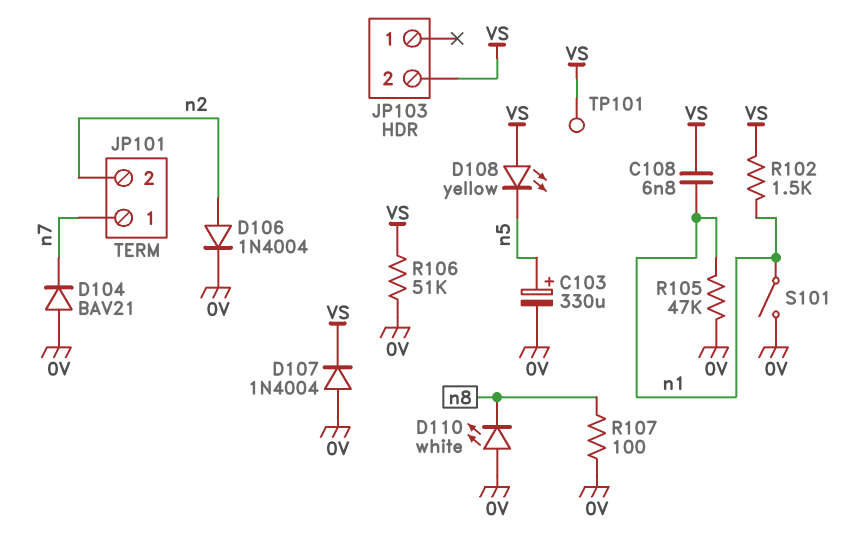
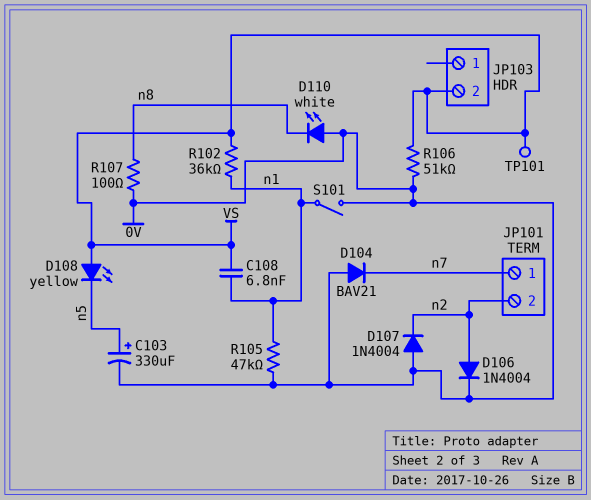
D107: diode 1N4004 (A 0V, K VS) -> diode 1N4004 (A 0V, K n2)
R102: 1.5k (VS, n1) -> 36k (VS, n1)

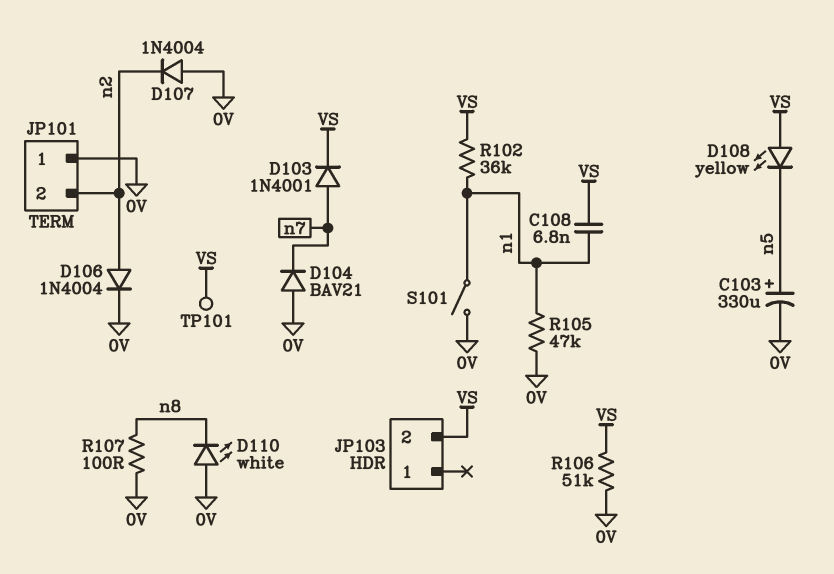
D103: none -> diode 1N4001 (A n7, K VS)
JP101 pin 1: n7 -> 0V

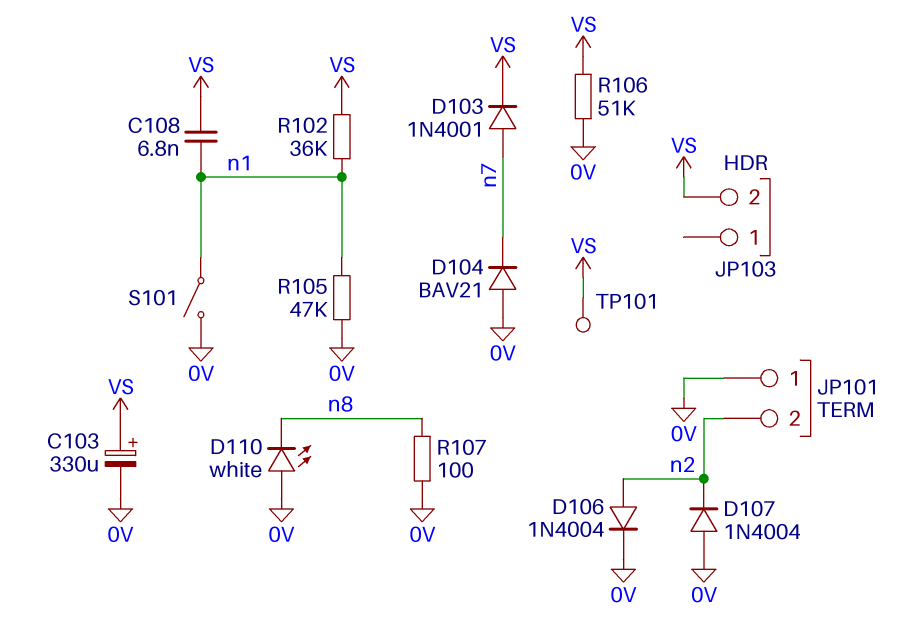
C103: 330uF (plus n5, minus 0V) -> 330uF (plus VS, minus 0V)
D108: LED yellow (A VS, K n5) -> none

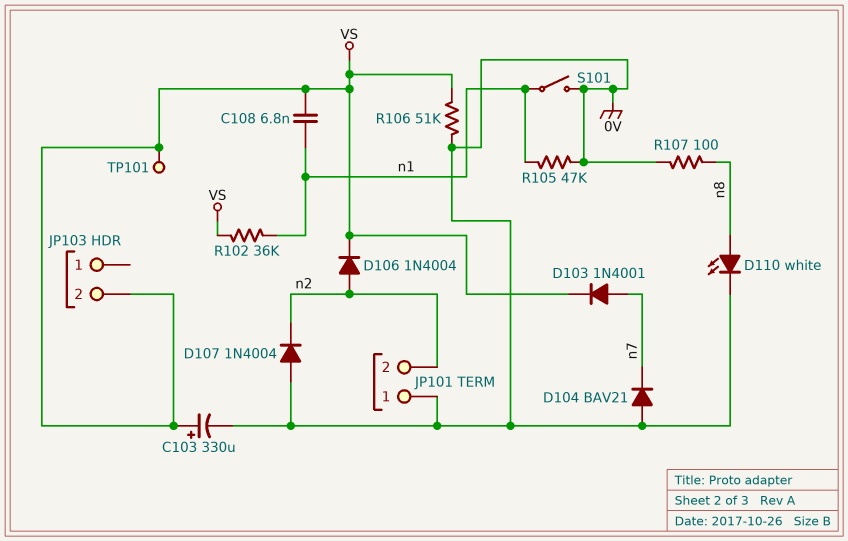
D106: diode 1N4004 (A n2, K 0V) -> diode 1N4004 (A n2, K VS)
D110: LED white (A 0V, K n8) -> LED white (A n8, K 0V)

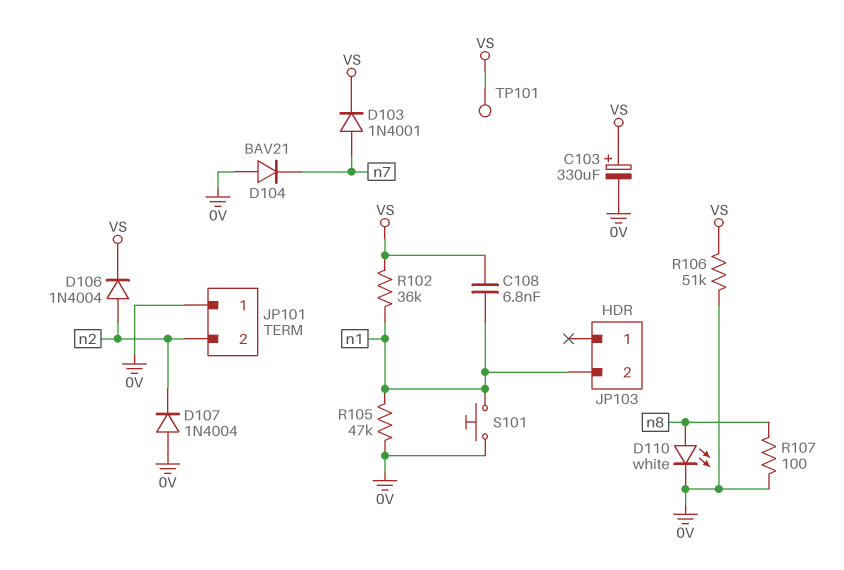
JP103 pin 2: VS -> n1
S101: switch (0V, n1) -> button (0V, n1)

